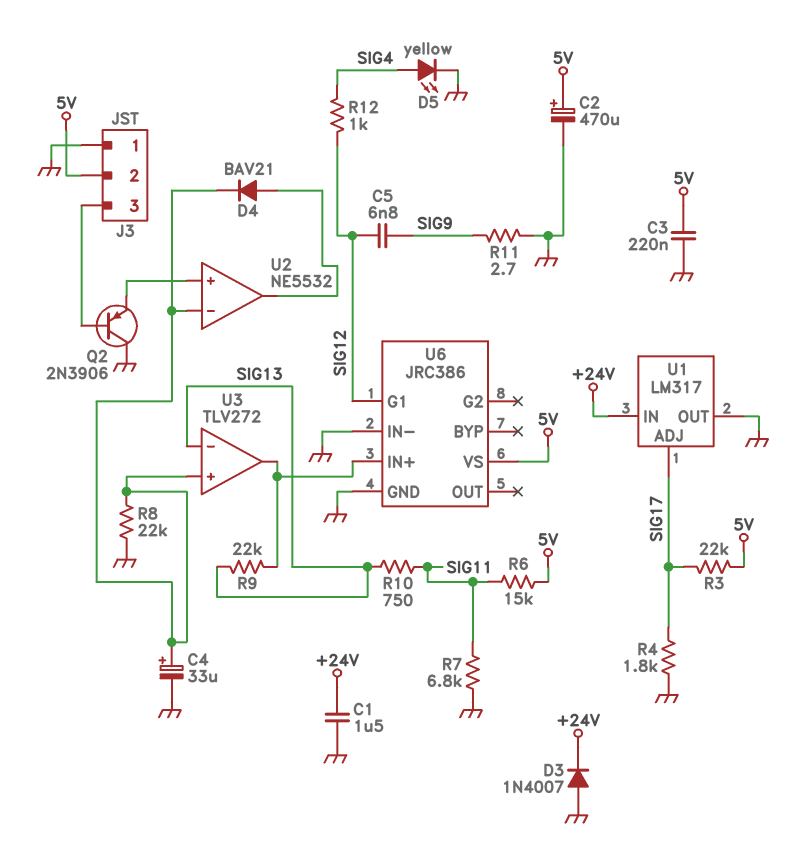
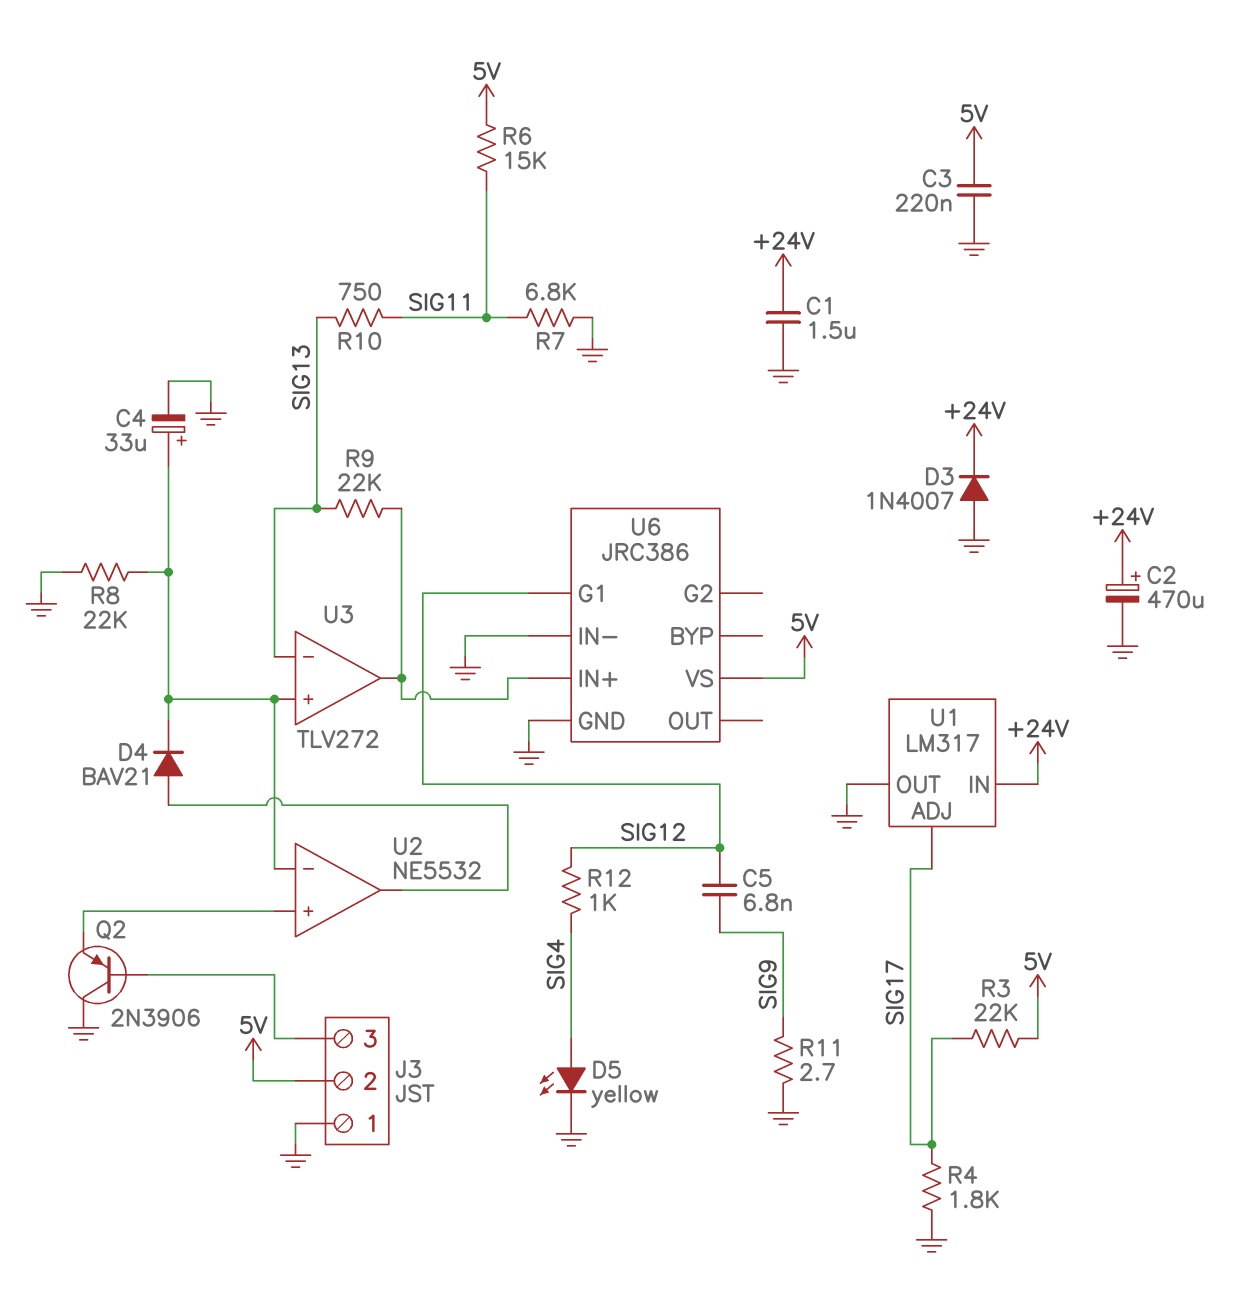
C2: 470uF (plus 5V, minus GND) -> 470uF (plus +24V, minus GND)

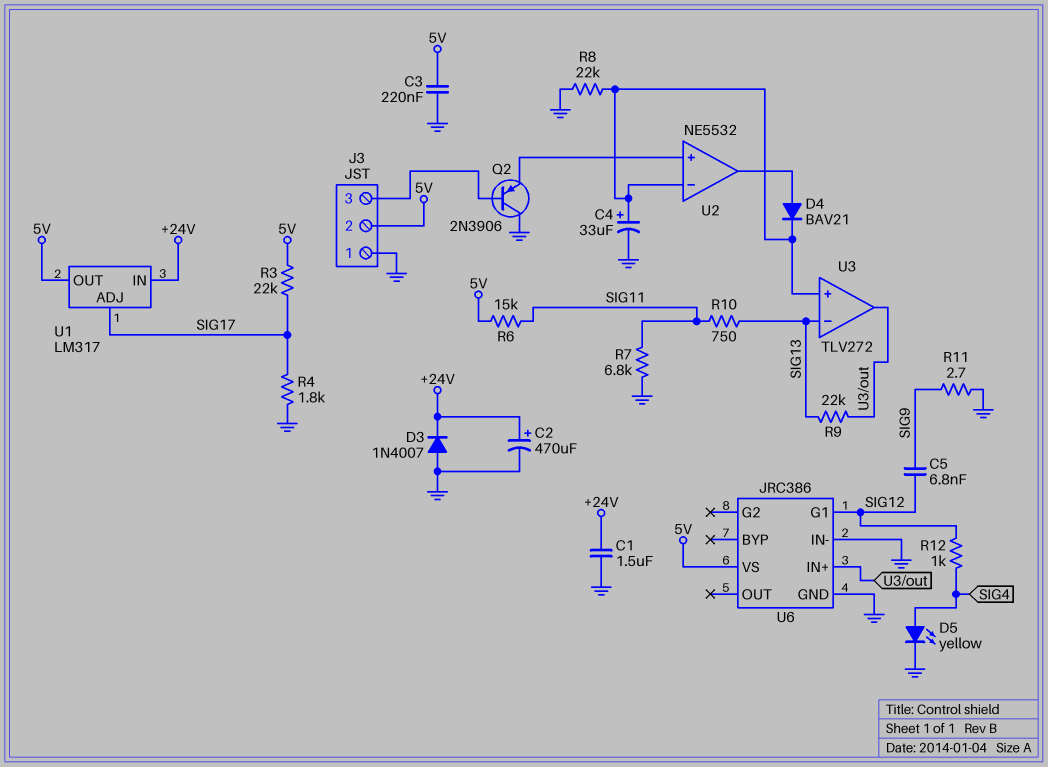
U1 pin OUT: GND -> 5V

